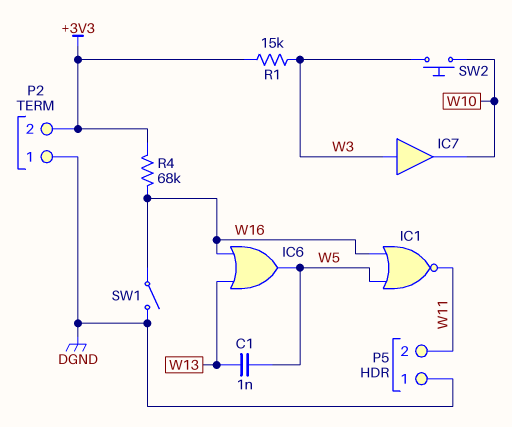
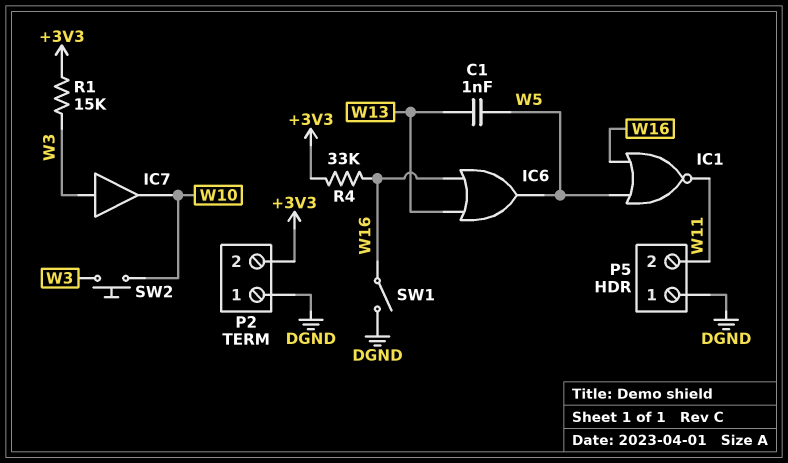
R4: 68k (+3V3, W16) -> 33k (+3V3, W16)

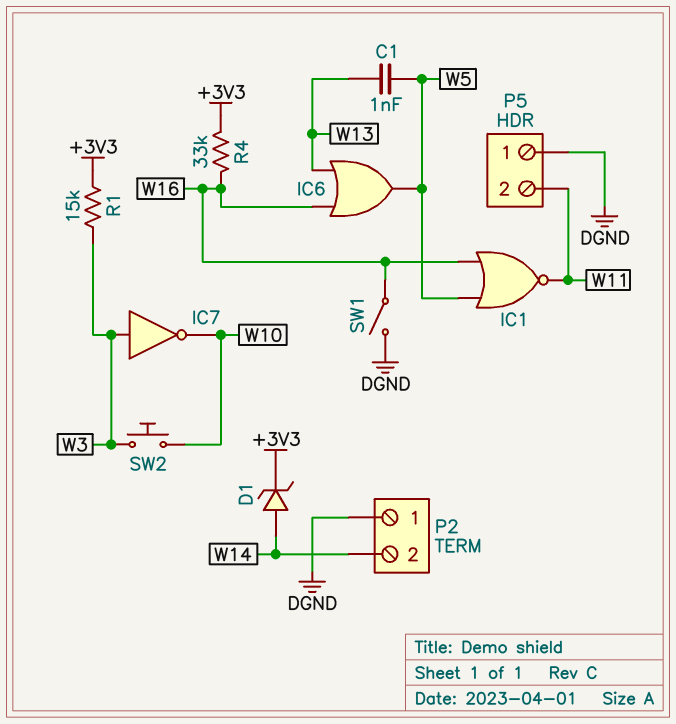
D1: none -> zener (A W14, K +3V3)
IC7: buffer (in W3, out W10) -> NOT (in W3, out W10)
P2 pin 2: +3V3 -> W14

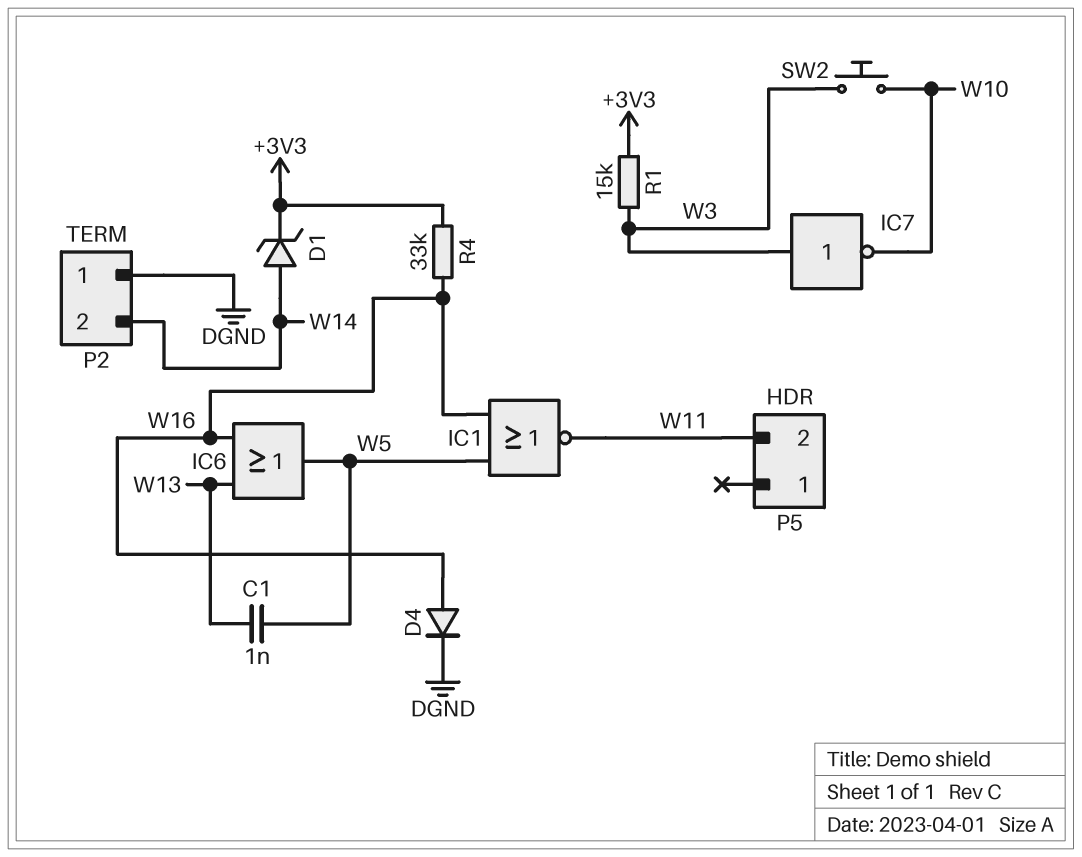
D4: none -> diode (A W16, K DGND)
P5 pin 1: DGND -> none
SW1: switch (DGND, W16) -> none

